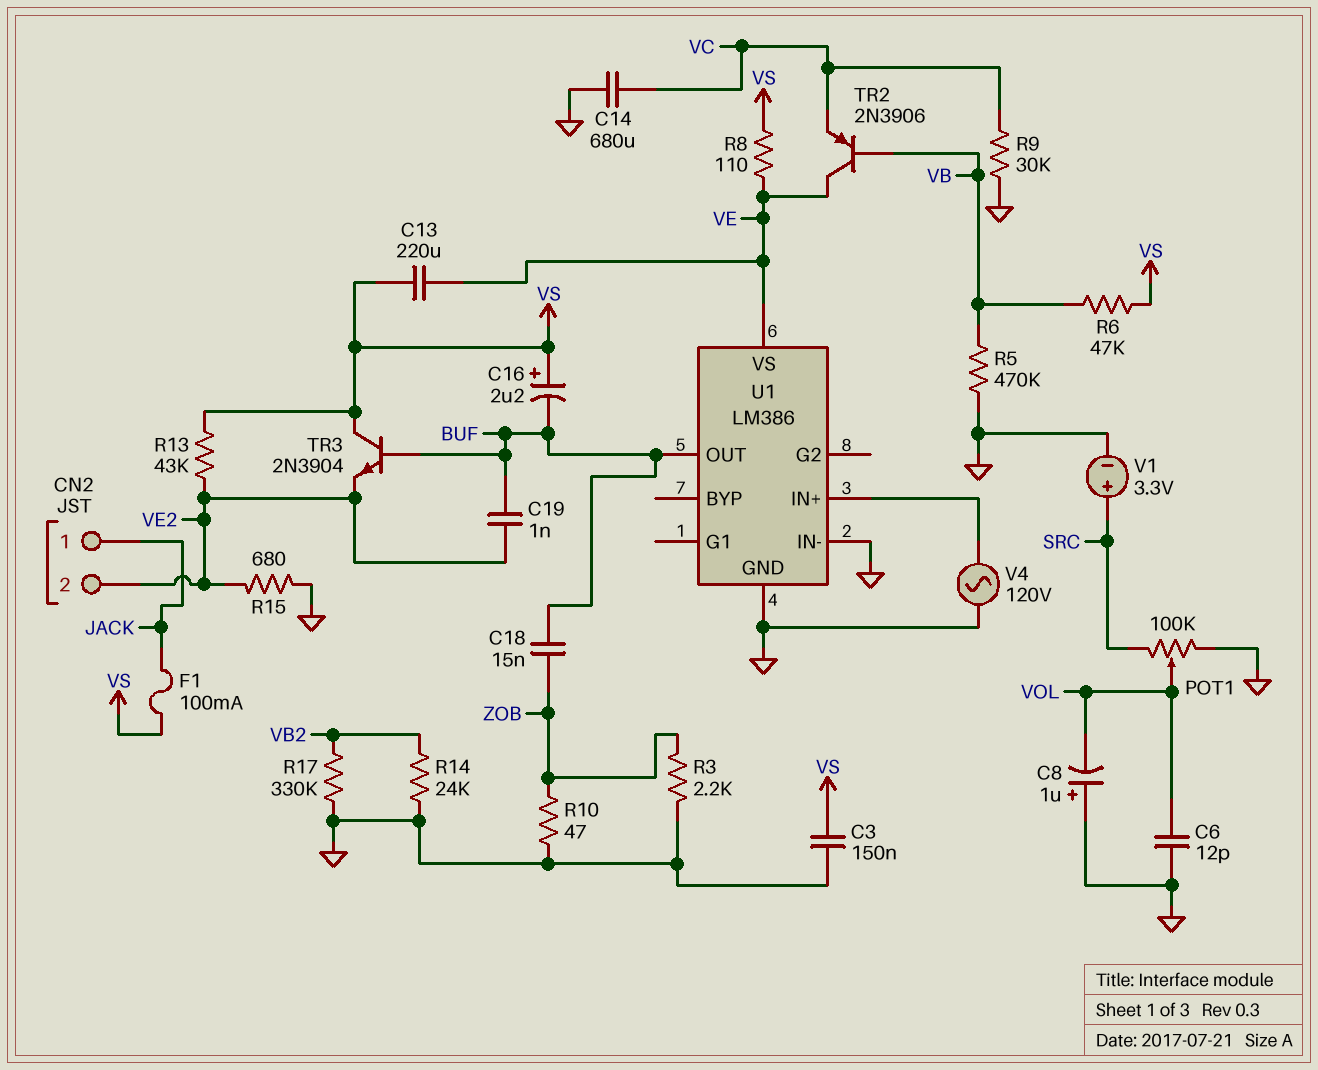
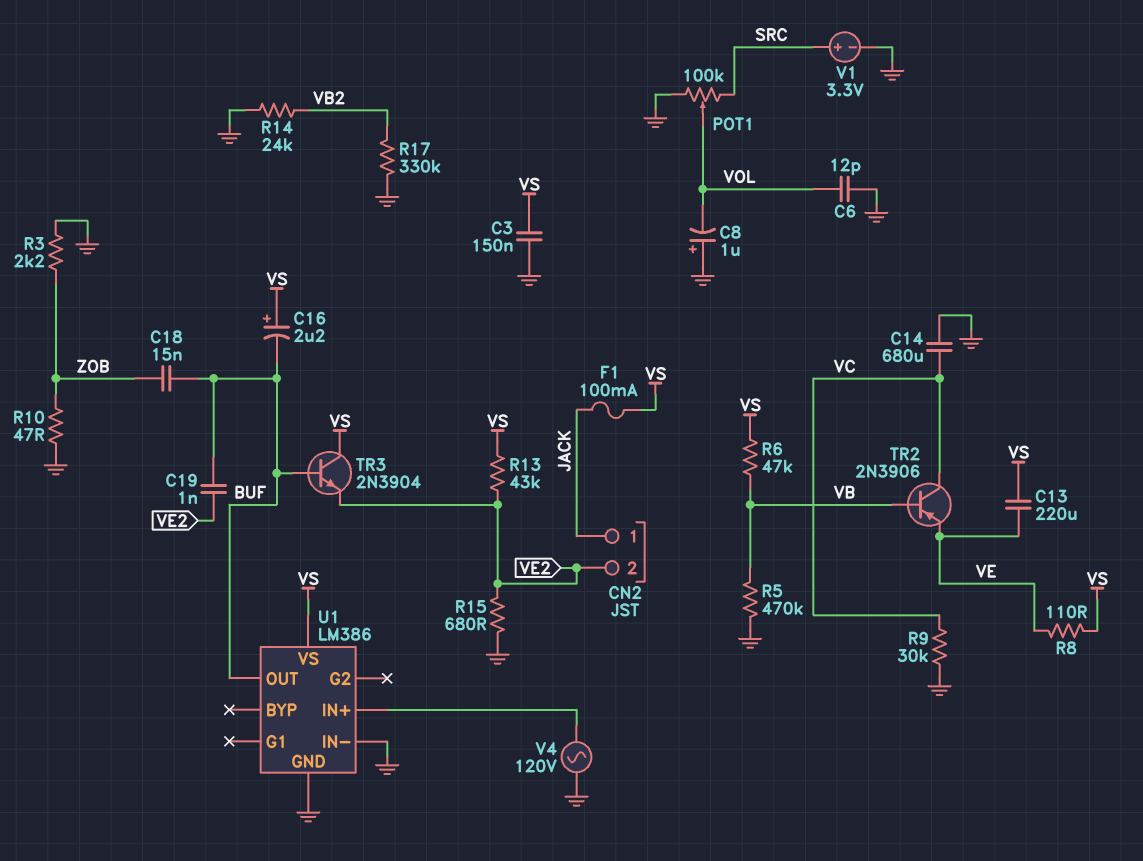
TR2: PNP 2N3906 (B VB, C VE, E VC) -> PNP 2N3906 (B VB, C VC, E VE)
U1 pin VS: VE -> VS

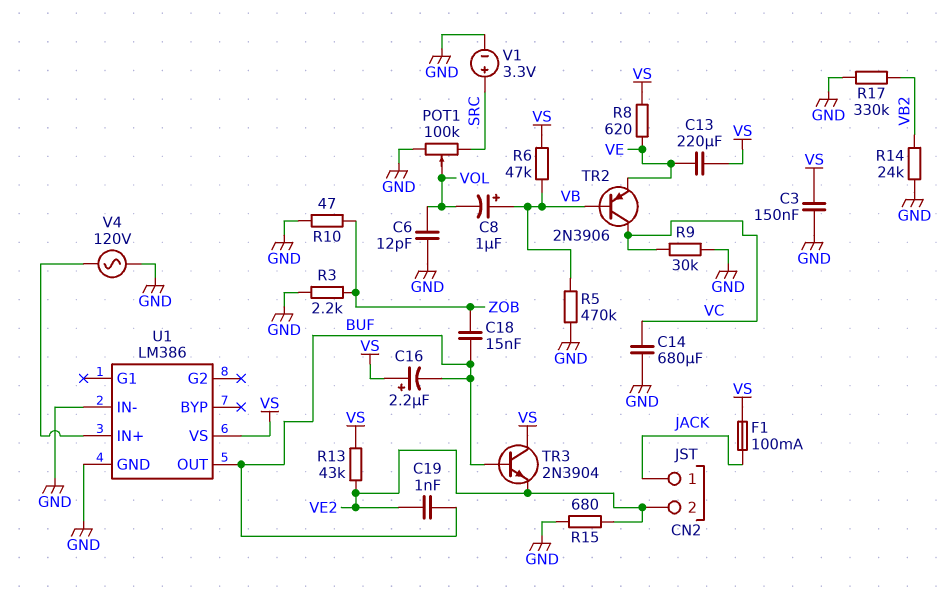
C8: 1uF (plus GND, minus VOL) -> 1uF (plus VB, minus VOL)
R8: 110 (VE, VS) -> 620 (VE, VS)

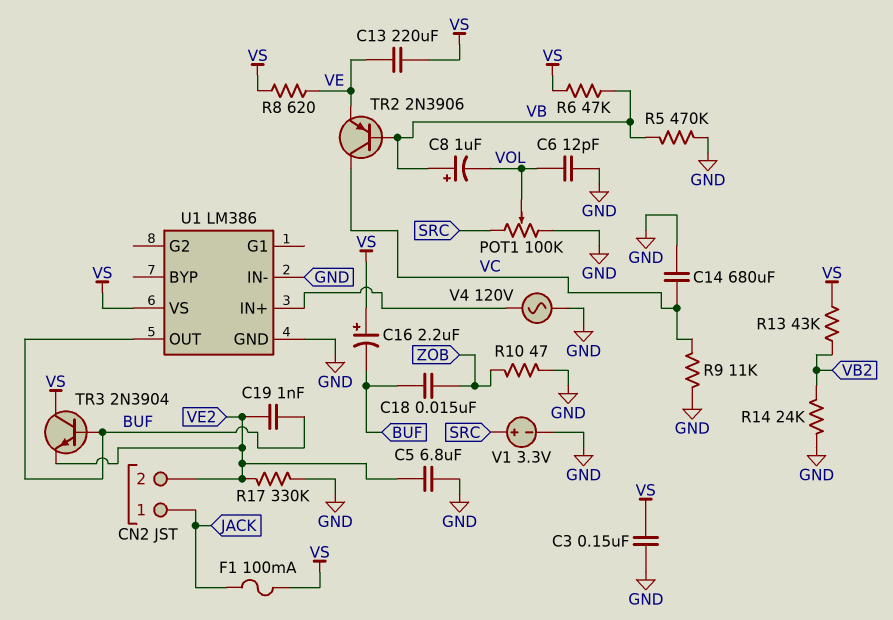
C5: none -> 6.8uF (GND, VE2)
R3: 2.2k (GND, ZOB) -> none
R9: 30k (GND, VC) -> 11k (GND, VC)
R13: 43k (VE2, VS) -> 43k (VB2, VS)
R15: 680 (GND, VE2) -> none
R17: 330k (GND, VB2) -> 330k (GND, VE2)

